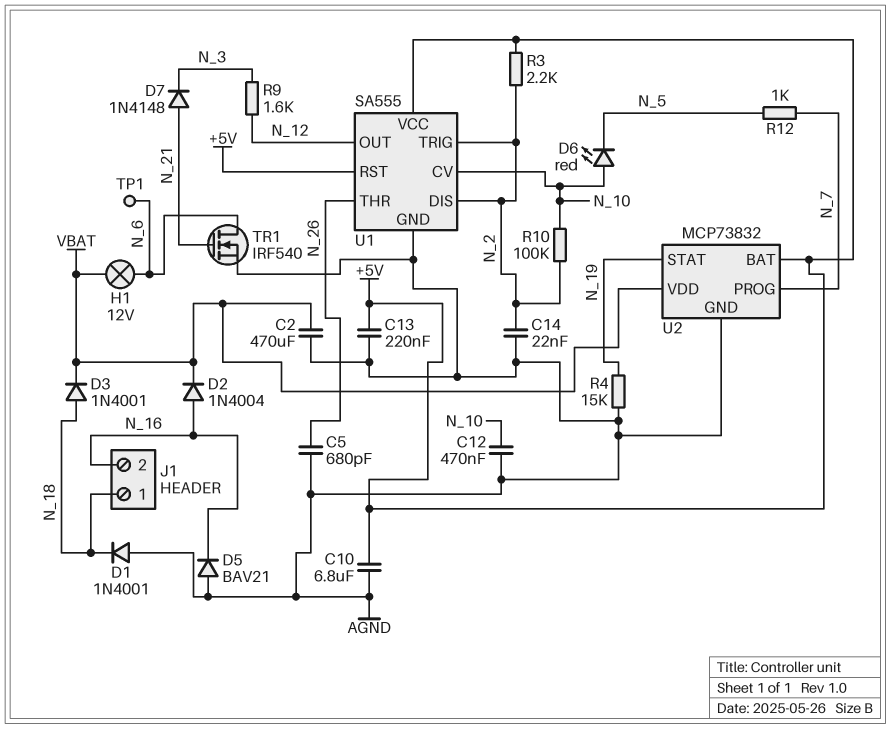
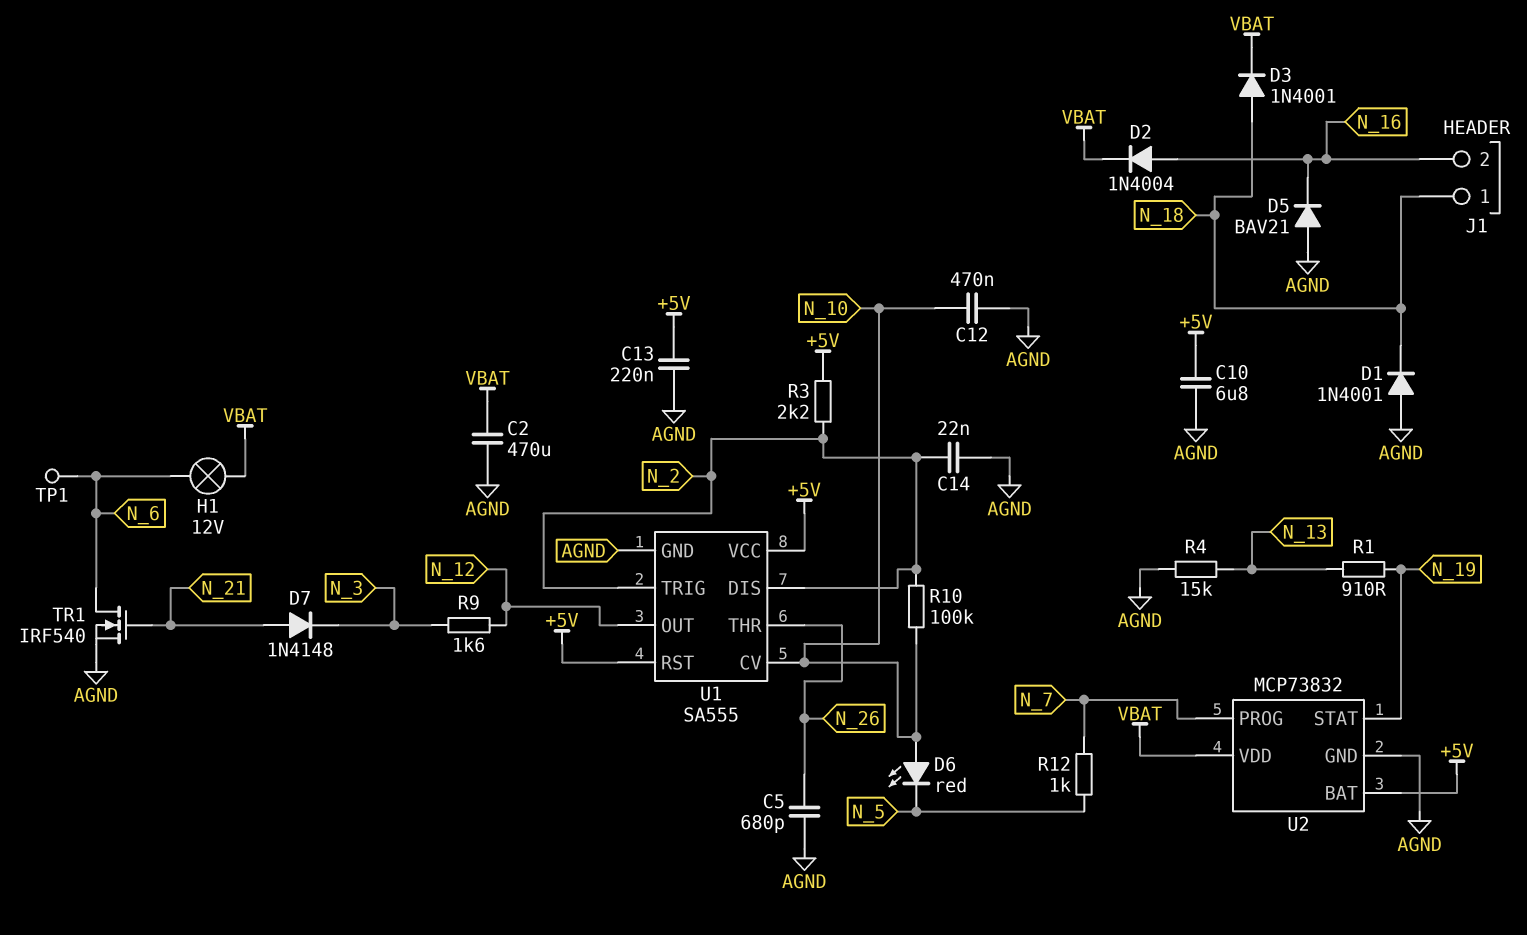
R1: none -> 910 (N_13, N_19)
R4: 15k (AGND, N_19) -> 15k (AGND, N_13)

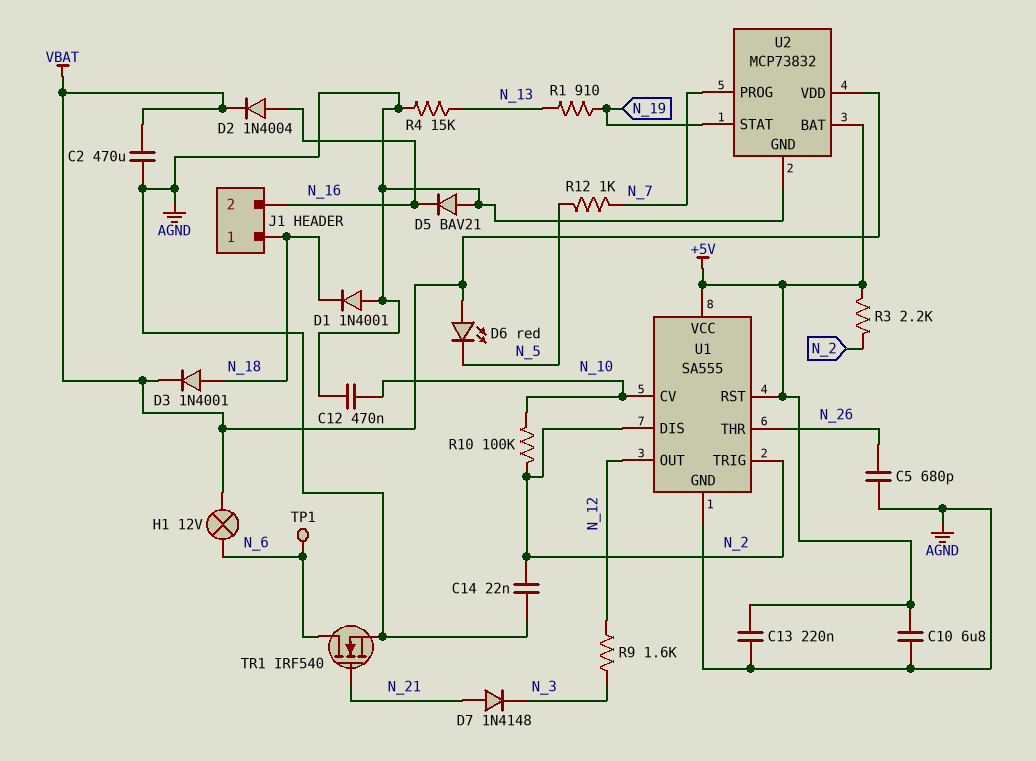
D6: LED red (A N_10, K N_5) -> LED red (A VBAT, K N_5)

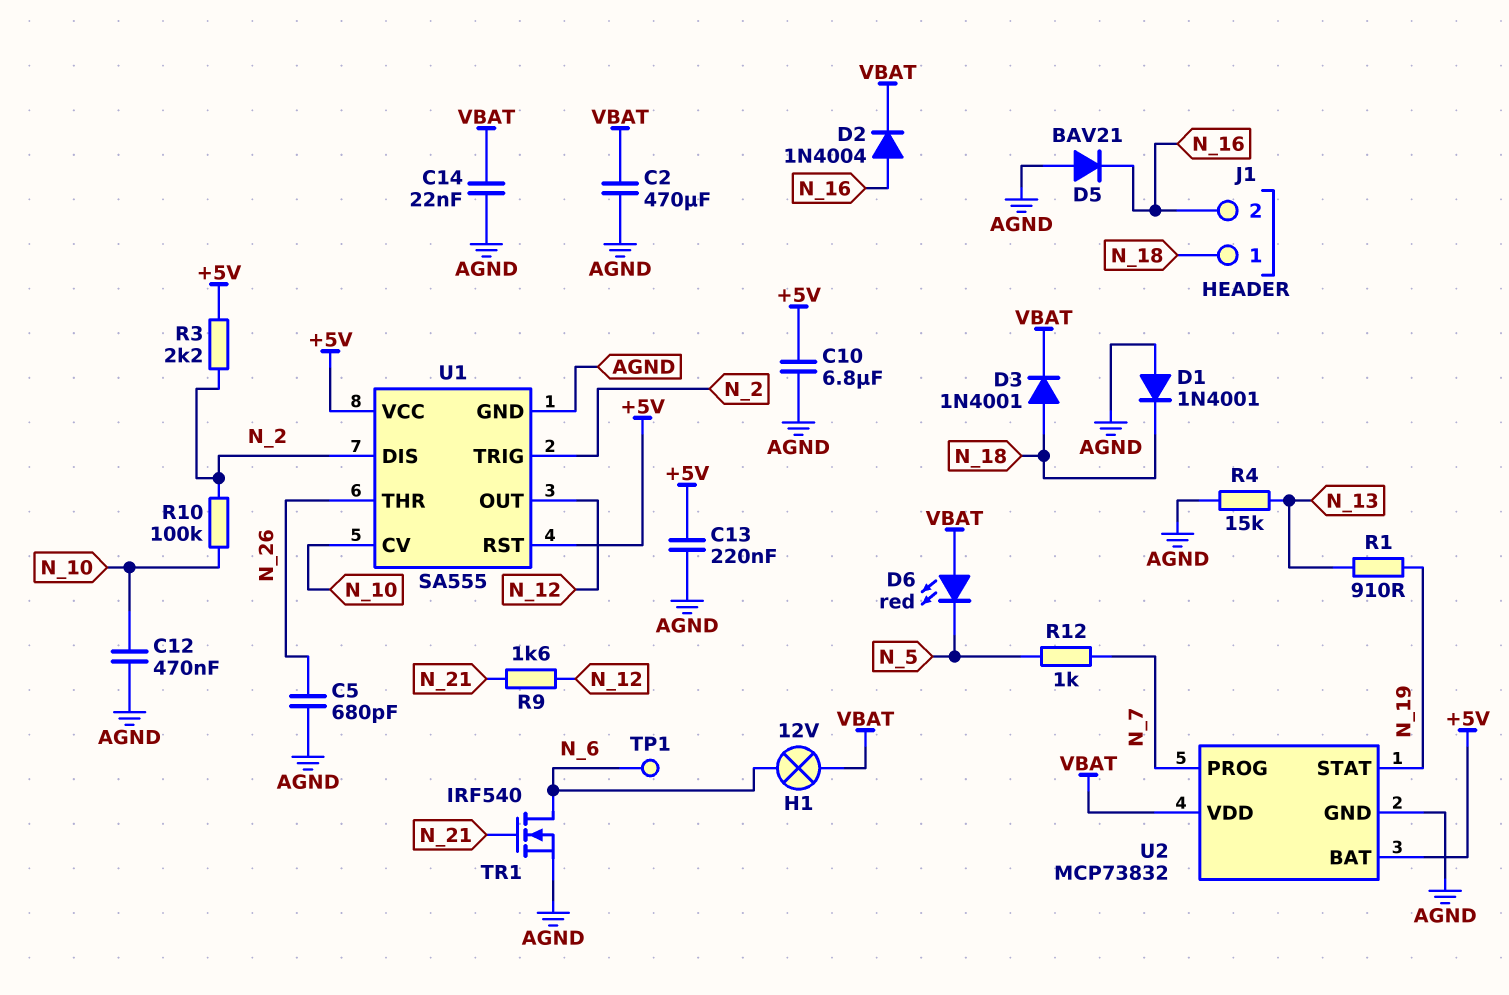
C14: 22nF (AGND, N_2) -> 22nF (AGND, VBAT)
D7: diode 1N4148 (A N_21, K N_3) -> none
R9: 1.6k (N_3, N_12) -> 1.6k (N_12, N_21)

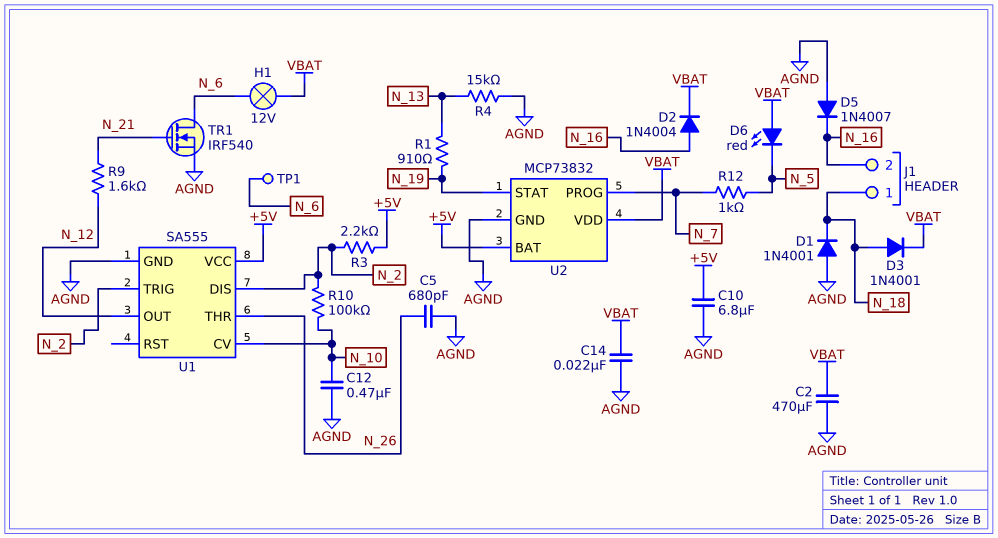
C13: 220nF (+5V, AGND) -> none
D5: diode BAV21 (A AGND, K N_16) -> diode 1N4007 (A AGND, K N_16)
U1 pin RST: +5V -> none

